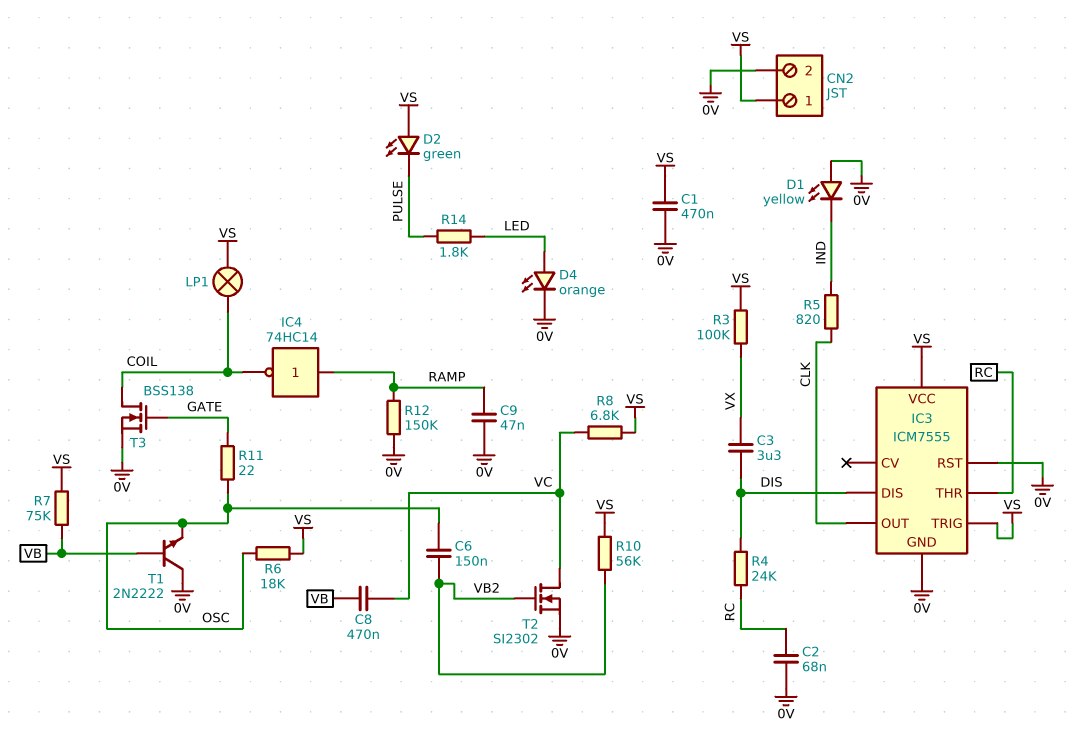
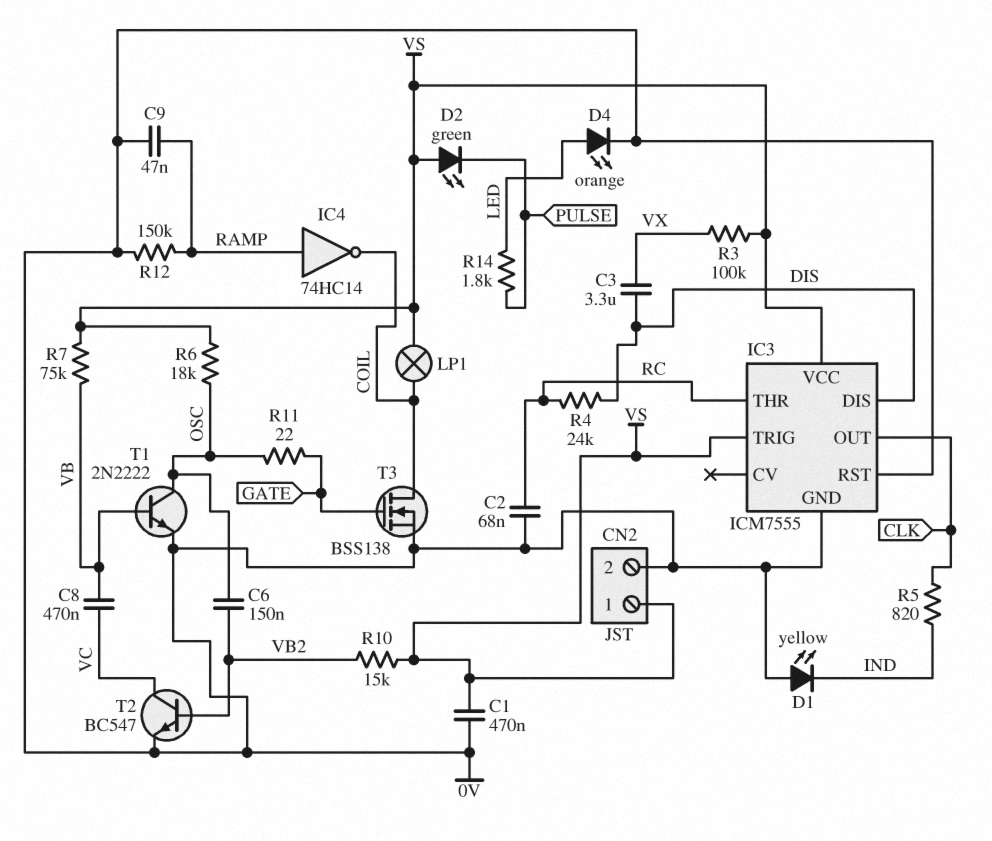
R8: 6.8k (VC, VS) -> none
R10: 56k (VB2, VS) -> 15k (VB2, VS)
T1: NPN 2N2222 (B VB, C 0V, E OSC) -> NPN 2N2222 (B VB, C OSC, E 0V)
T2: NMOS SI2302 (G VB2, D VC, S 0V) -> NPN BC547 (B VB2, C VC, E 0V)

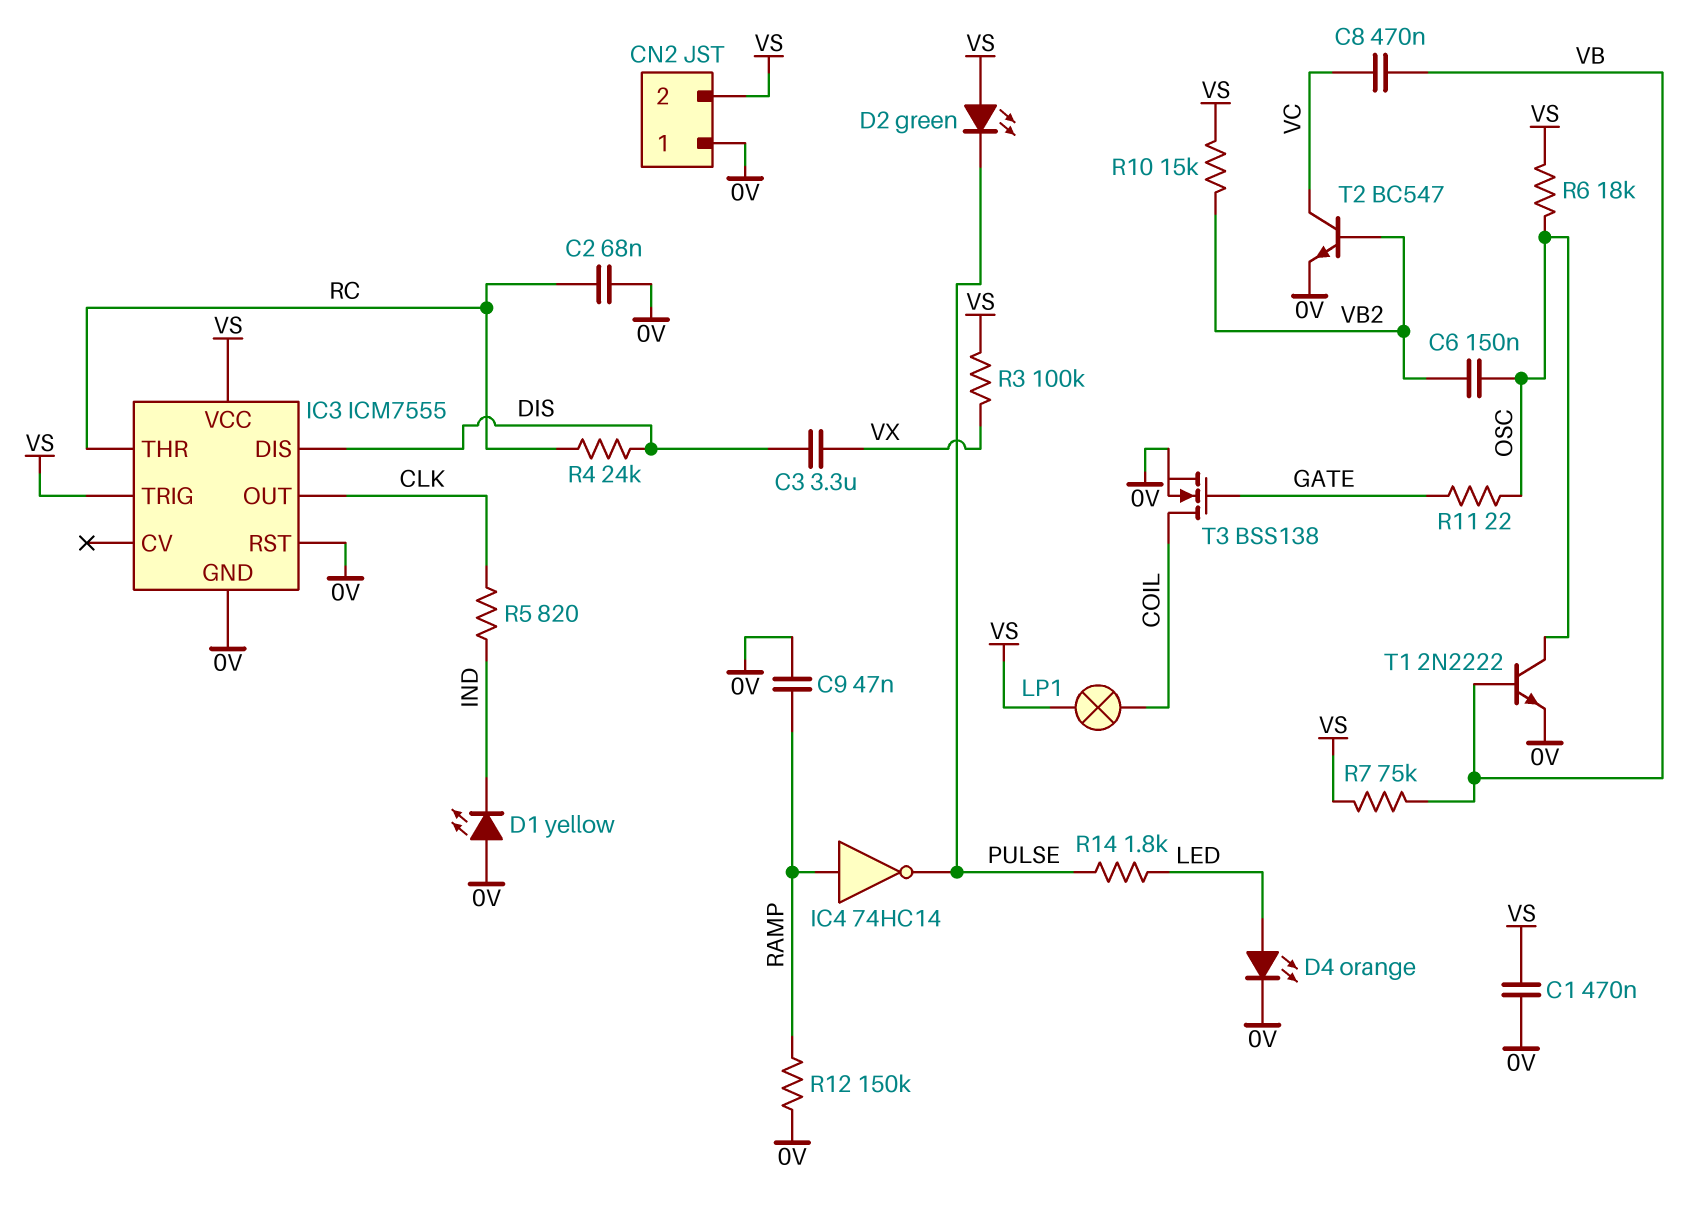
CN2 pin 1: VS -> 0V
CN2 pin 2: 0V -> VS
IC4: NOT 74HC14 (in RAMP, out COIL) -> NOT 74HC14 (in RAMP, out PULSE)

